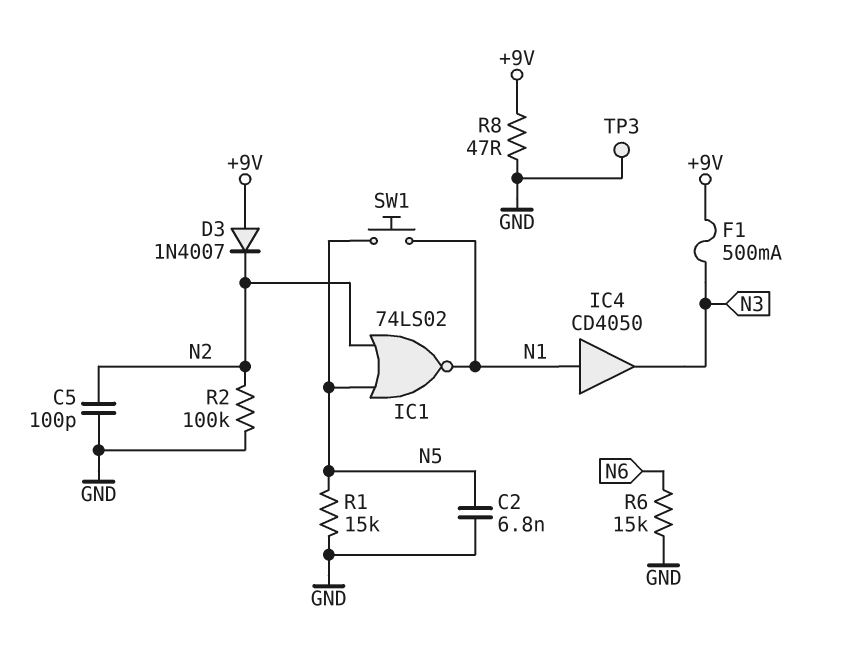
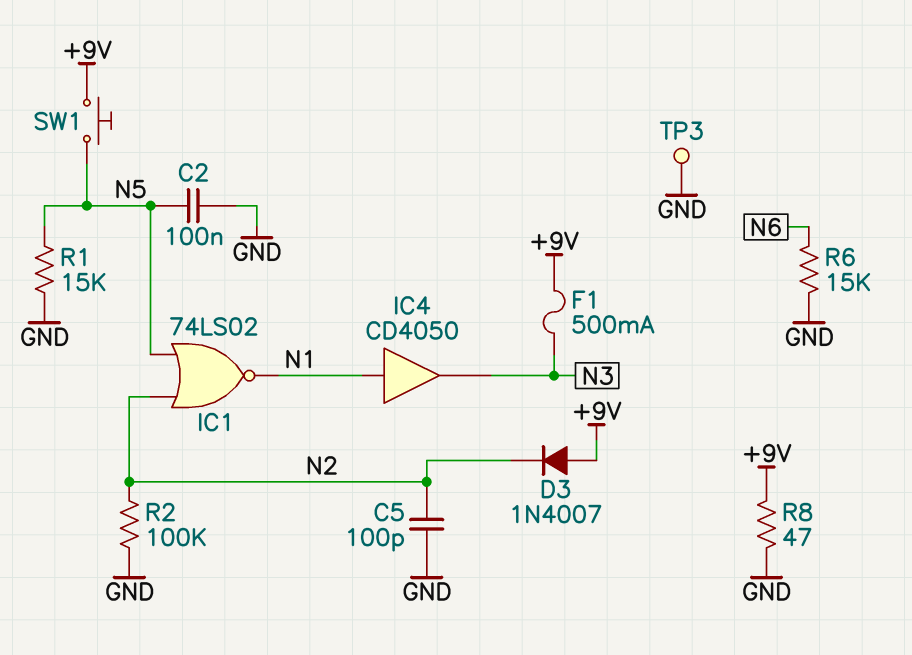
C2: 6.8nF (GND, N5) -> 100nF (GND, N5)
SW1: button (N1, N5) -> button (+9V, N5)

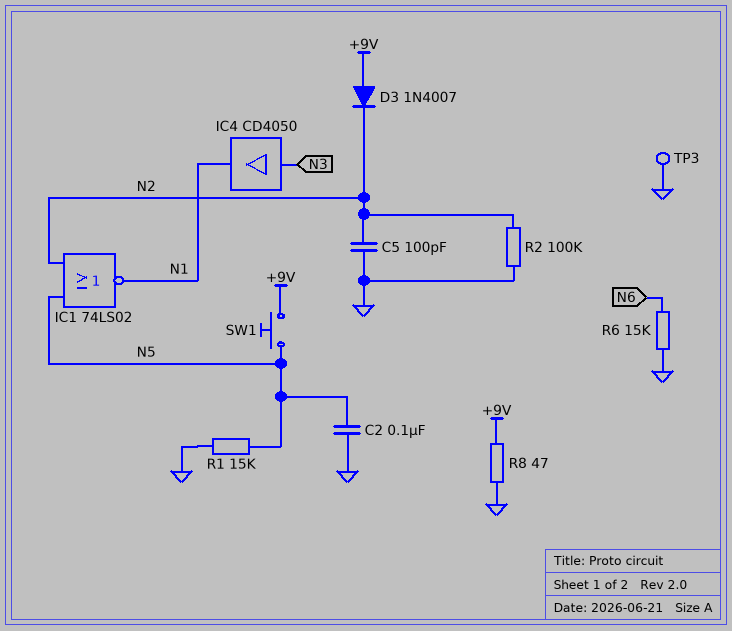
F1: 500mA (+9V, N3) -> none
IC4: buffer CD4050 (in N1, out N3) -> buffer CD4050 (in N3, out N1)

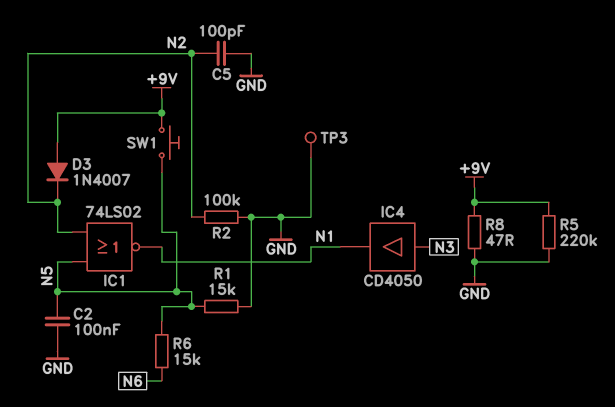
R5: none -> 220k (+9V, GND)
R6: 15k (GND, N6) -> 15k (N5, N6)

